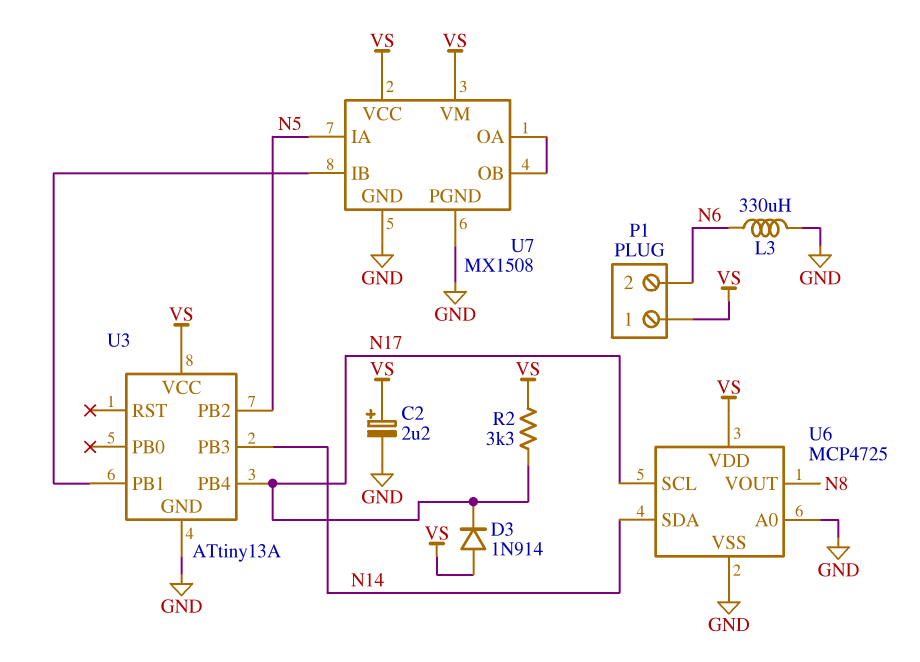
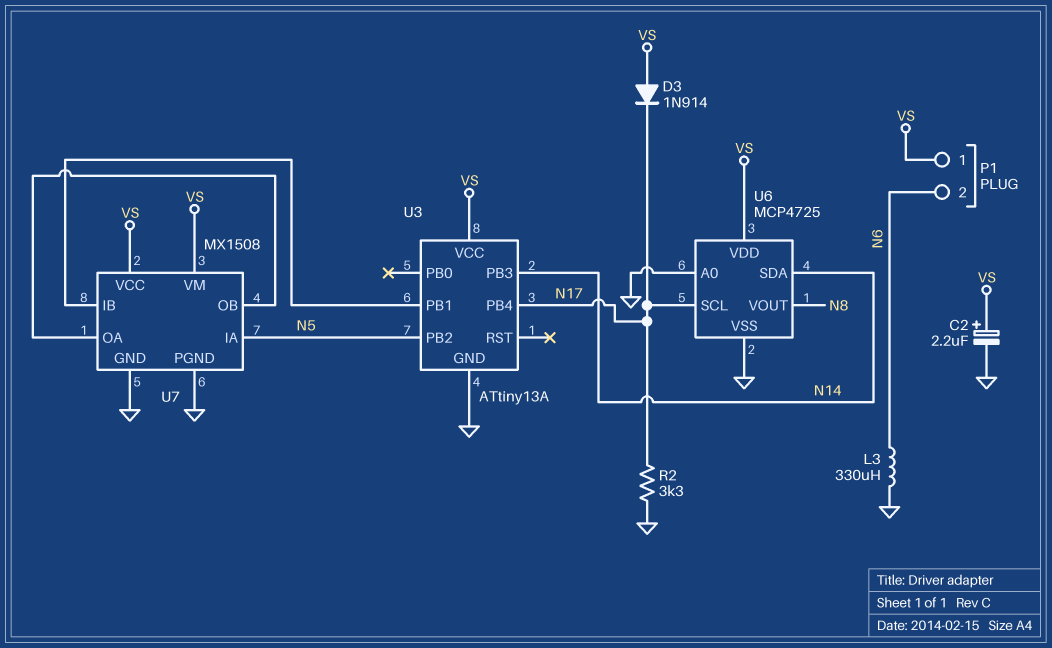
R2: 3.3k (N17, VS) -> 3.3k (GND, N17)

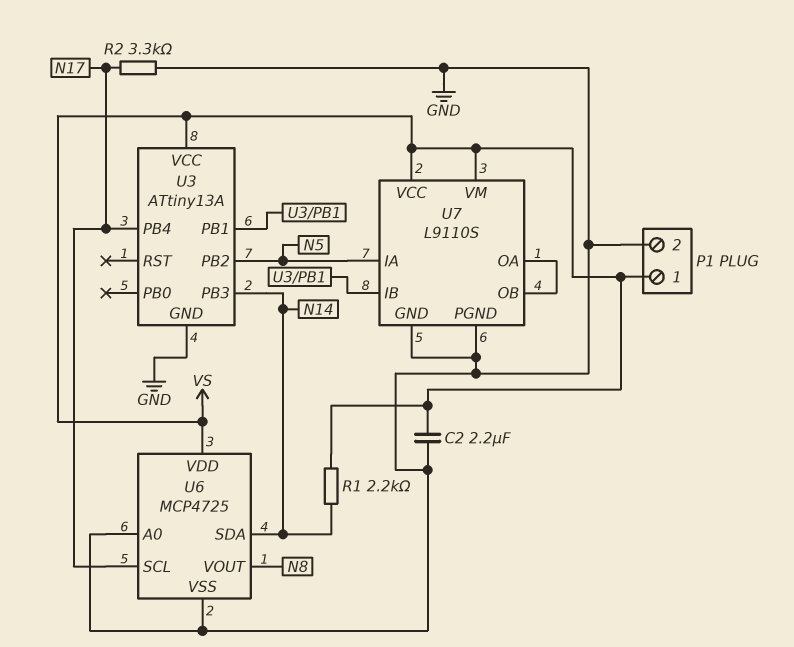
C2: 2.2uF (plus VS, minus GND) -> 2.2uF (GND, VS)
D3: diode 1N914 (A VS, K N17) -> none
L3: 330uH (GND, N6) -> none
P1 pin 2: N6 -> GND
R1: none -> 2.2k (N14, VS)
U7: MX1508 -> L9110S

